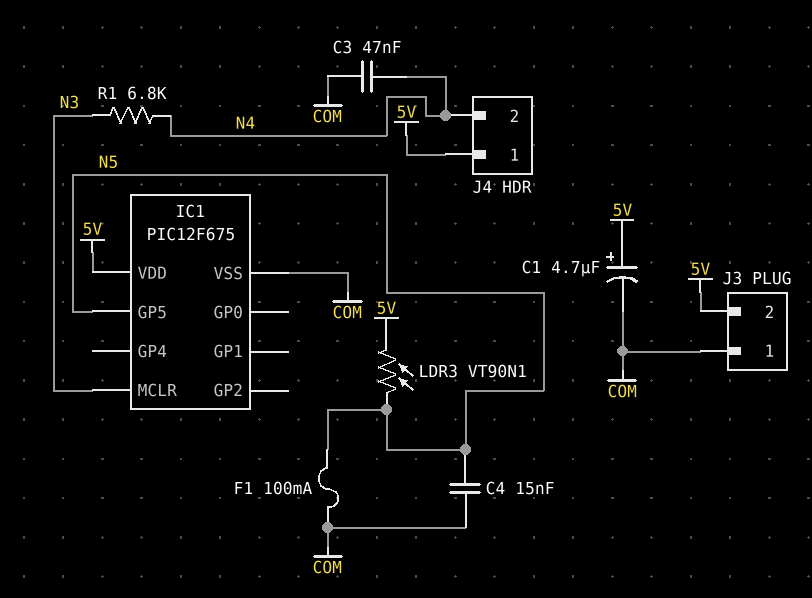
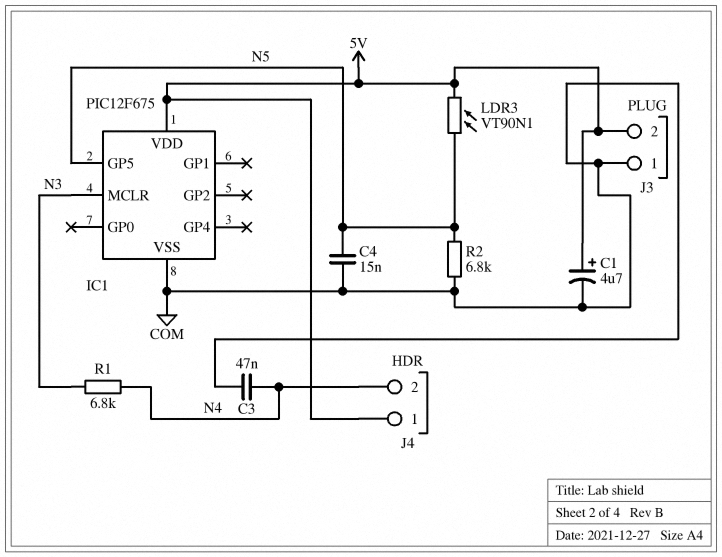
F1: 100mA (COM, N5) -> none
R2: none -> 6.8k (COM, N5)

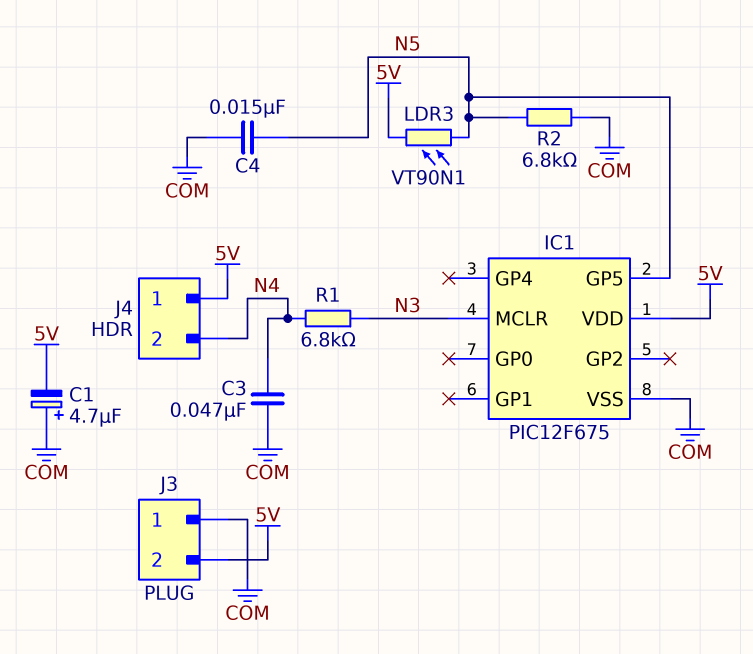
C1: 4.7uF (plus 5V, minus COM) -> 4.7uF (plus COM, minus 5V)

